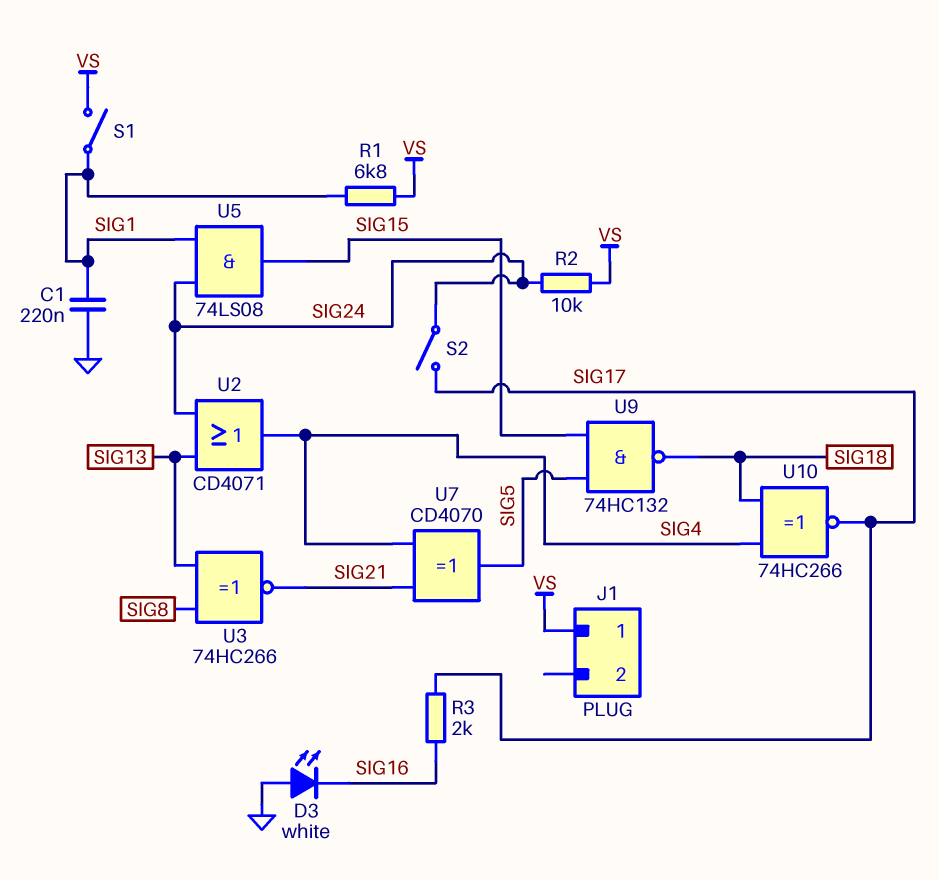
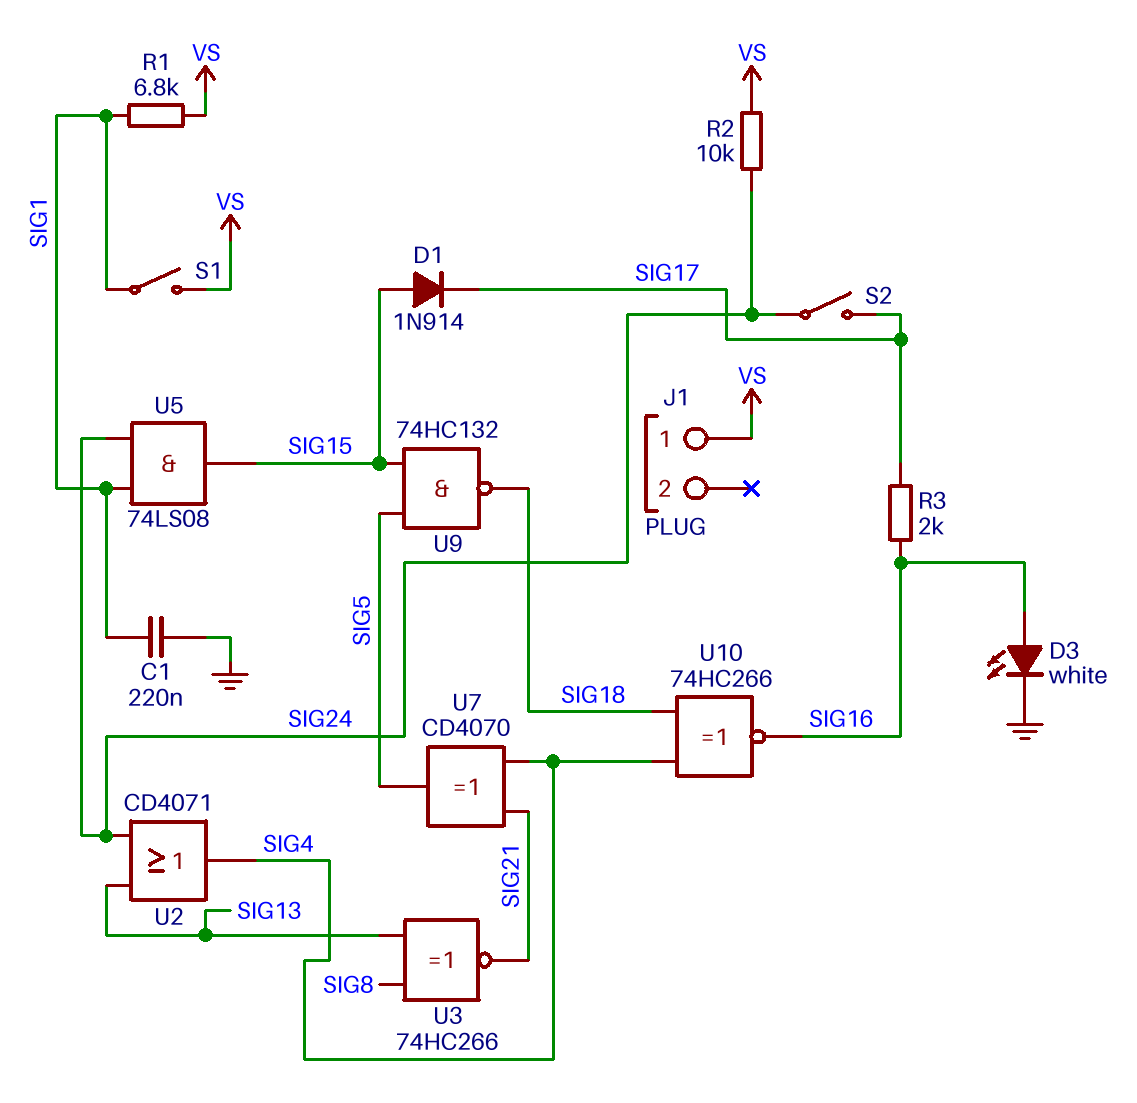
D1: none -> diode 1N914 (A SIG15, K SIG17)
D3: LED white (A GND, K SIG16) -> LED white (A SIG16, K GND)
U10: XNOR 74HC266 (in SIG4, in SIG18, out SIG17) -> XNOR 74HC266 (in SIG4, in SIG18, out SIG16)

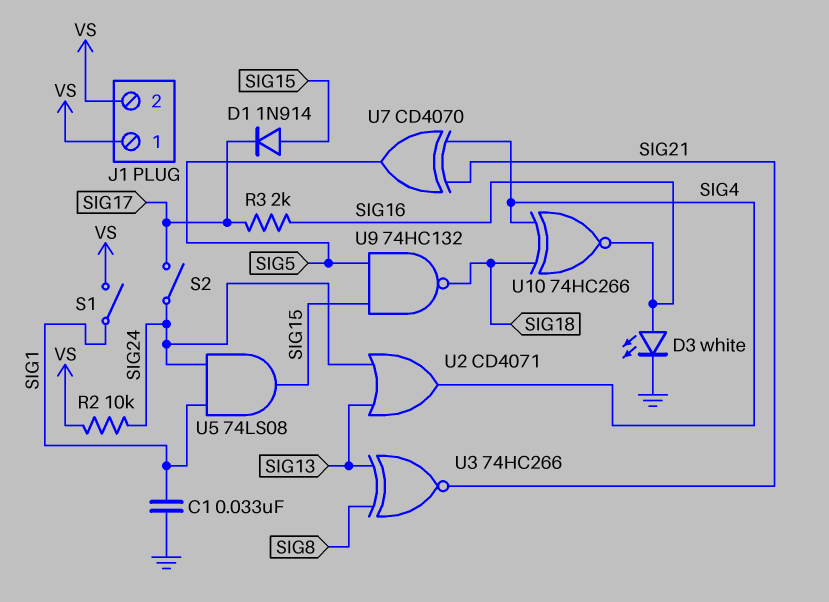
C1: 220nF (GND, SIG1) -> 33nF (GND, SIG1)
J1 pin 2: none -> VS
R1: 6.8k (SIG1, VS) -> none

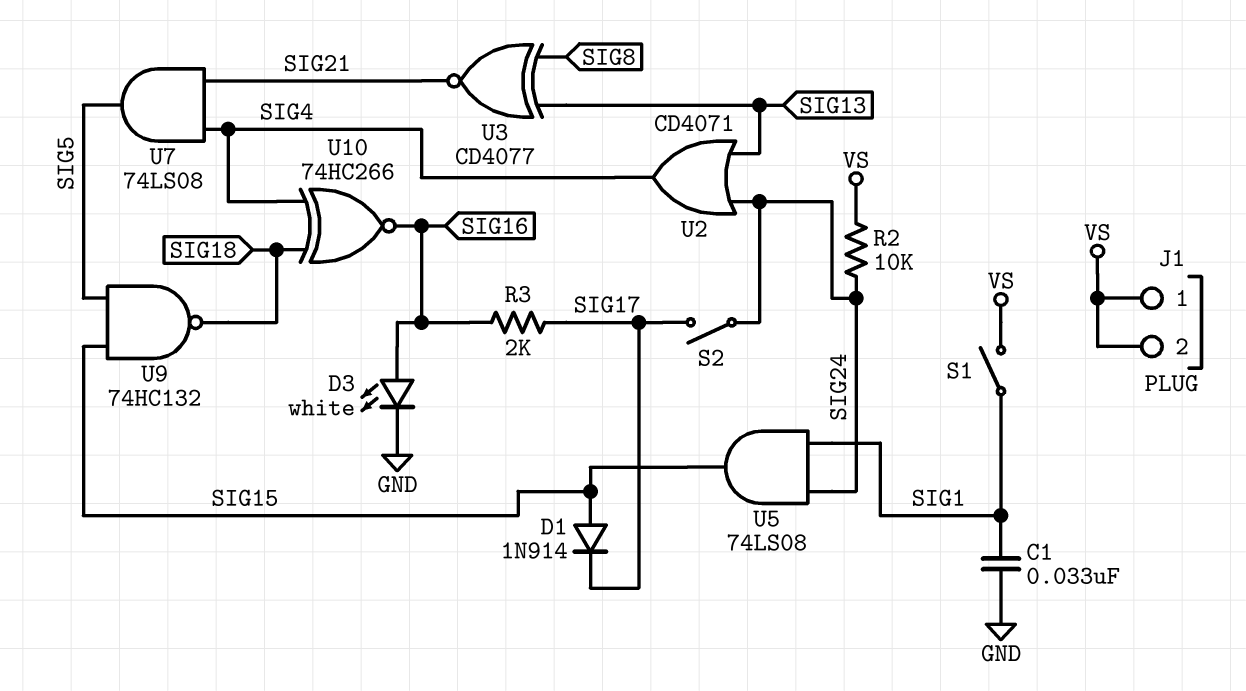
U3: XNOR 74HC266 (in SIG8, in SIG13, out SIG21) -> XNOR CD4077 (in SIG8, in SIG13, out SIG21)
U7: XOR CD4070 (in SIG4, in SIG21, out SIG5) -> AND 74LS08 (in SIG4, in SIG21, out SIG5)

